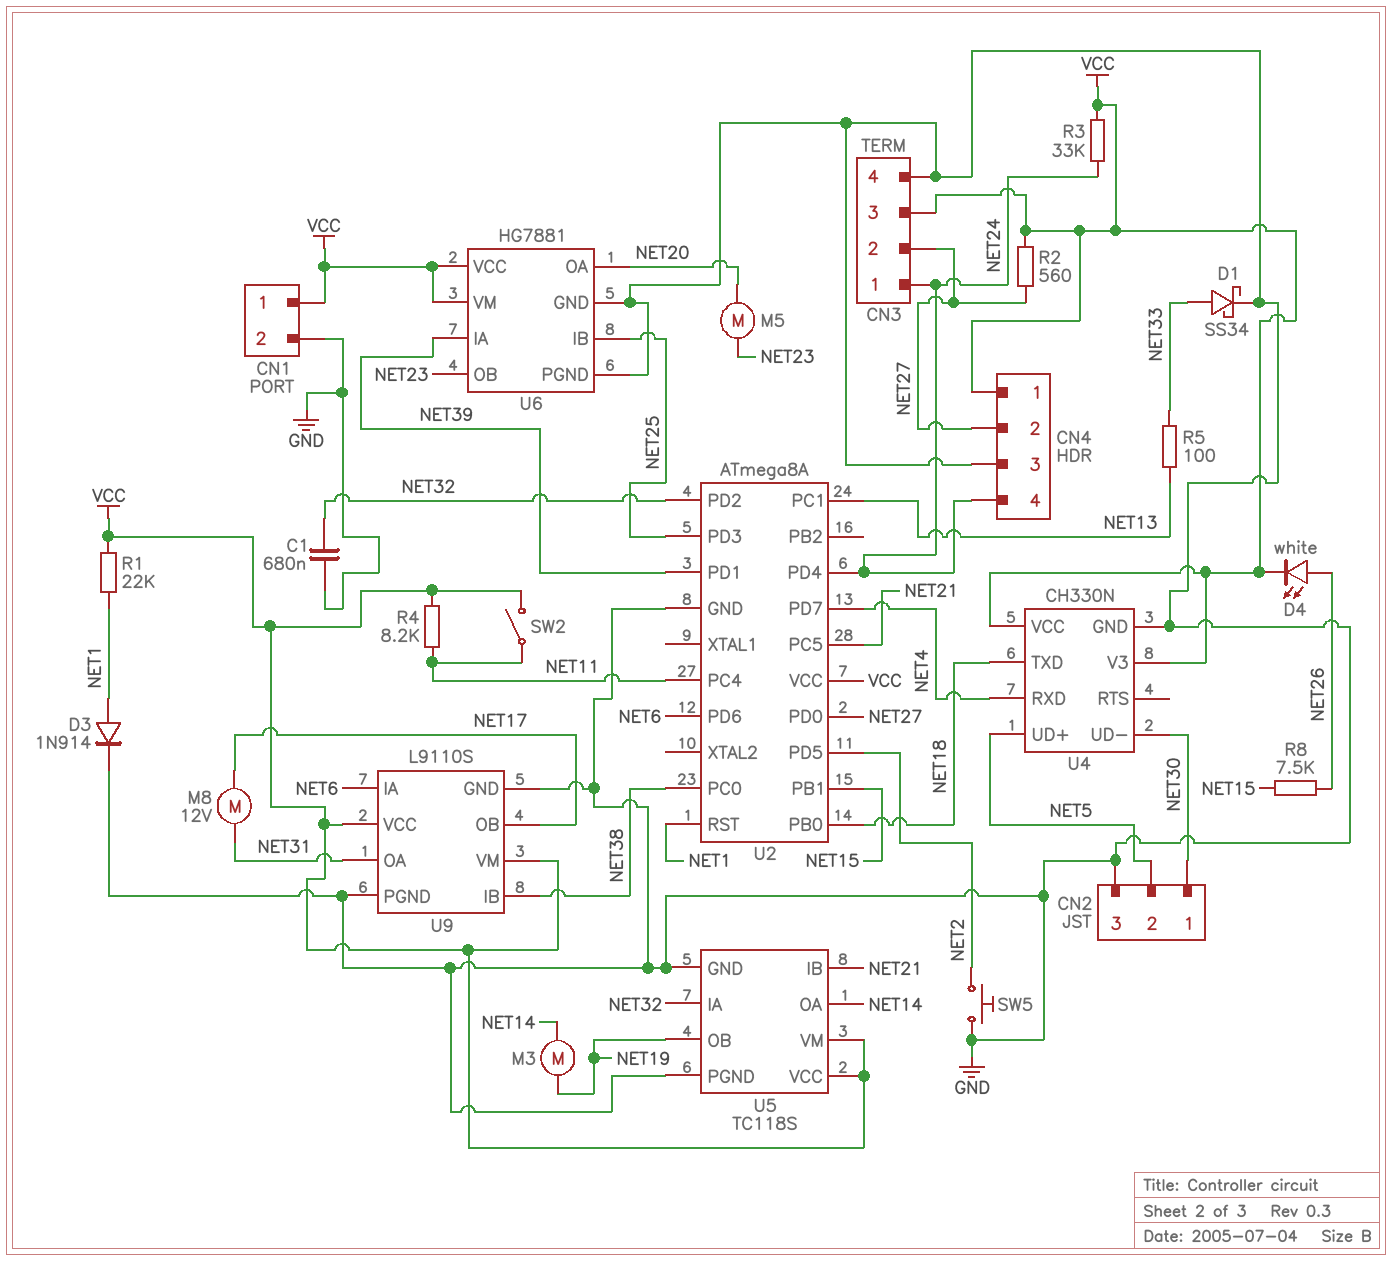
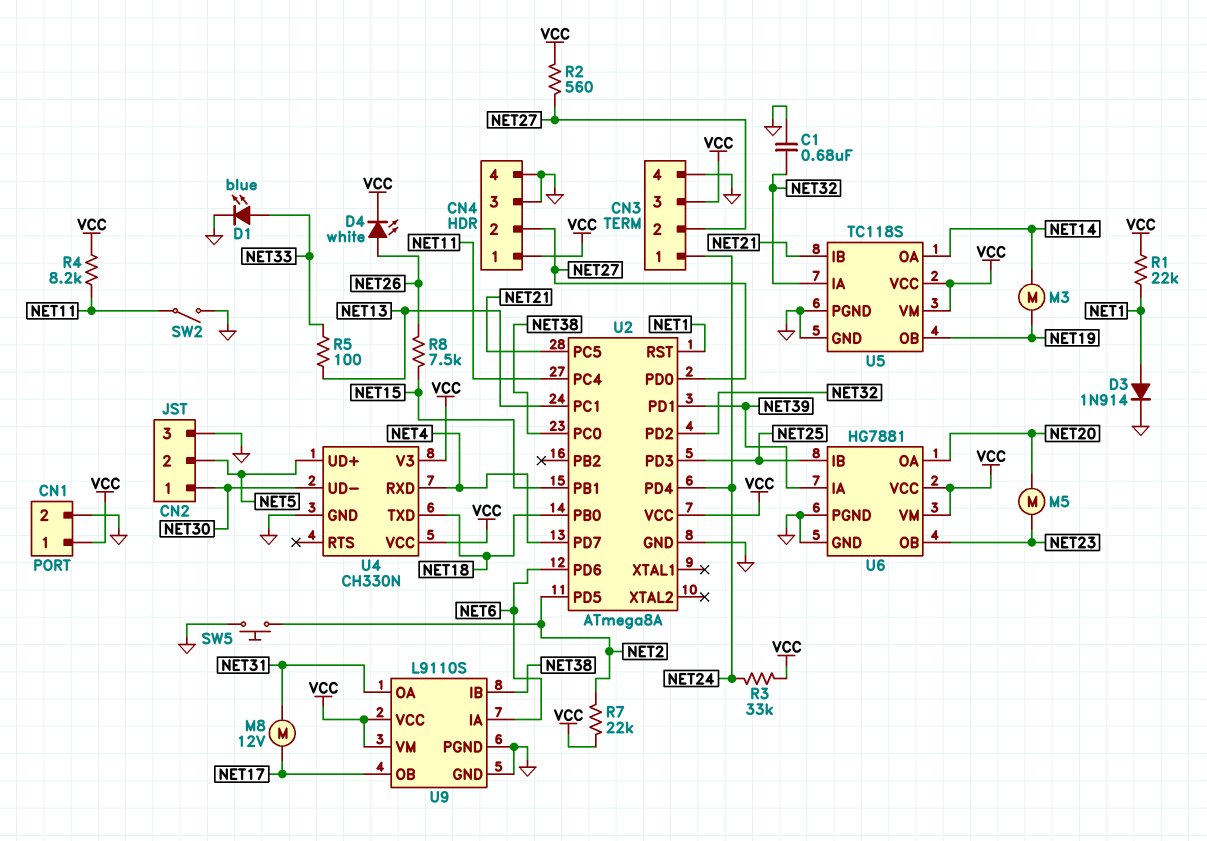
CN4 pin 4: NET24 -> GND
D1: schottky SS34 (A NET33, K GND) -> LED blue (A NET33, K GND)
R7: none -> 22k (NET2, VCC)
SW2: switch (NET11, VCC) -> switch (GND, NET11)

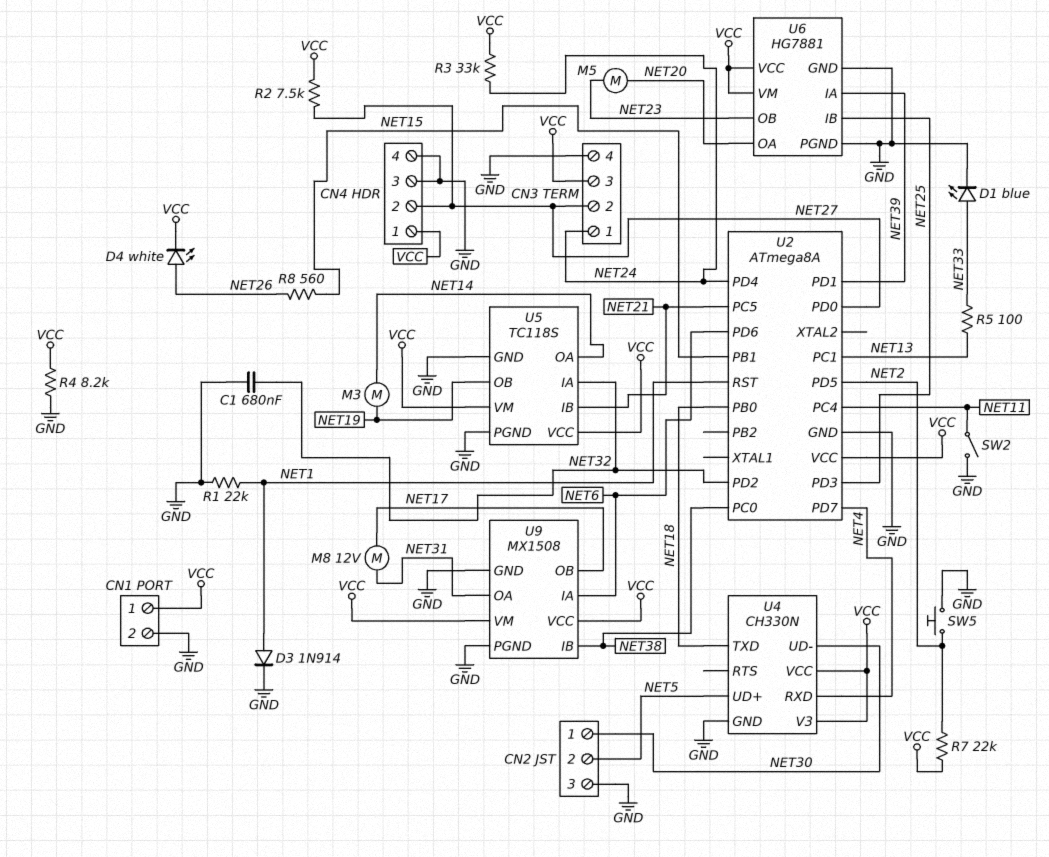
R1: 22k (NET1, VCC) -> 22k (GND, NET1)
R2: 560 (NET27, VCC) -> 7.5k (NET27, VCC)
R4: 8.2k (NET11, VCC) -> 8.2k (GND, VCC)
R8: 7.5k (NET15, NET26) -> 560 (NET15, NET26)
U9: L9110S -> MX1508

